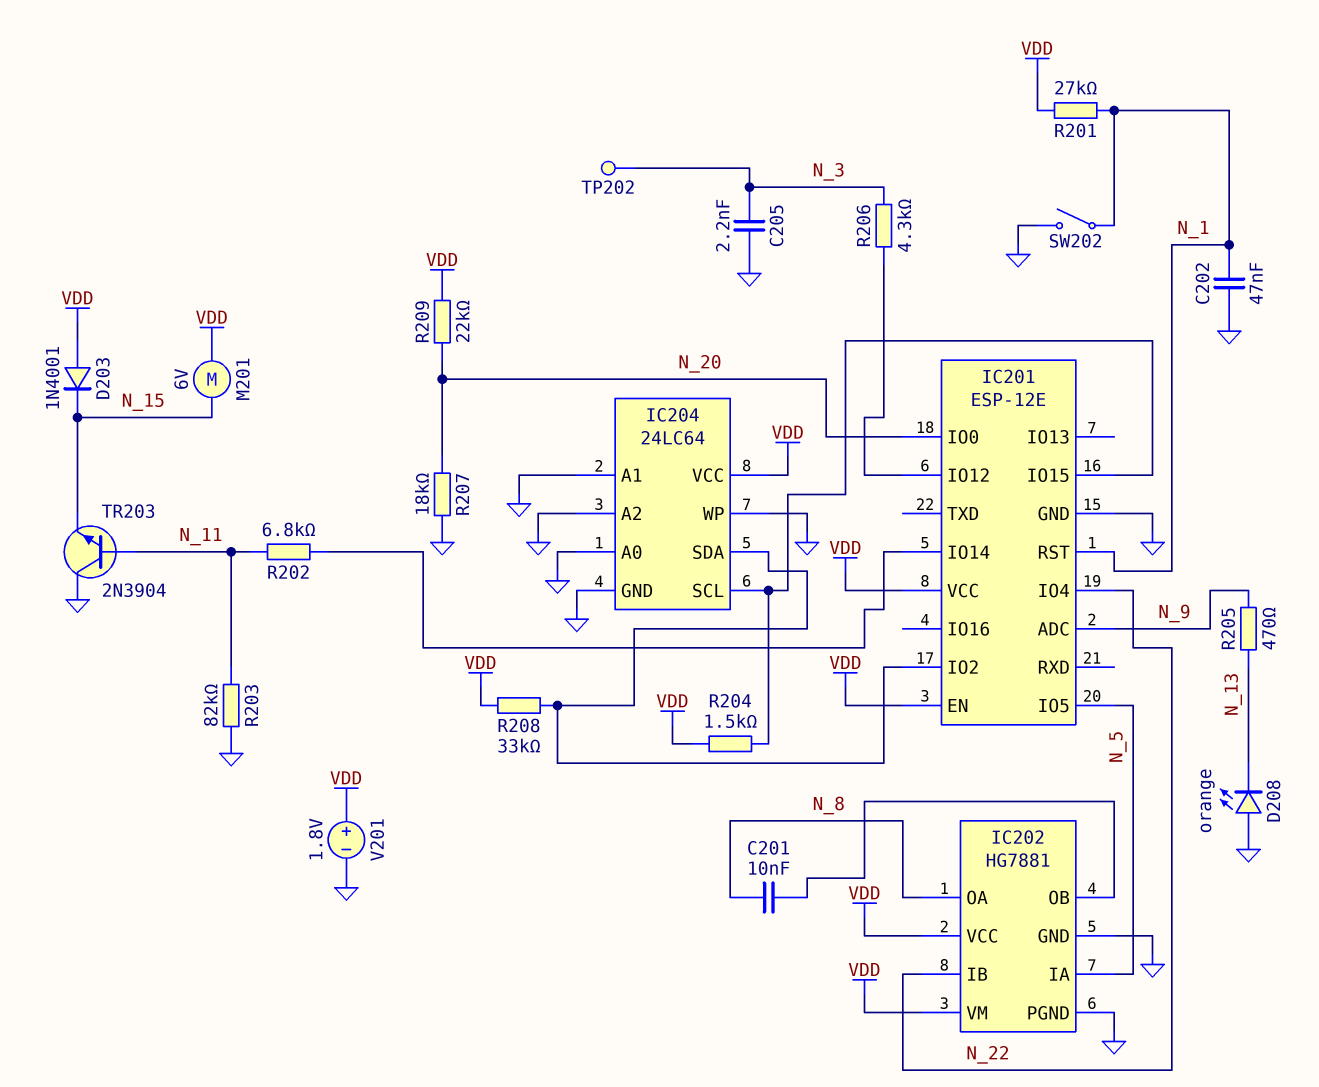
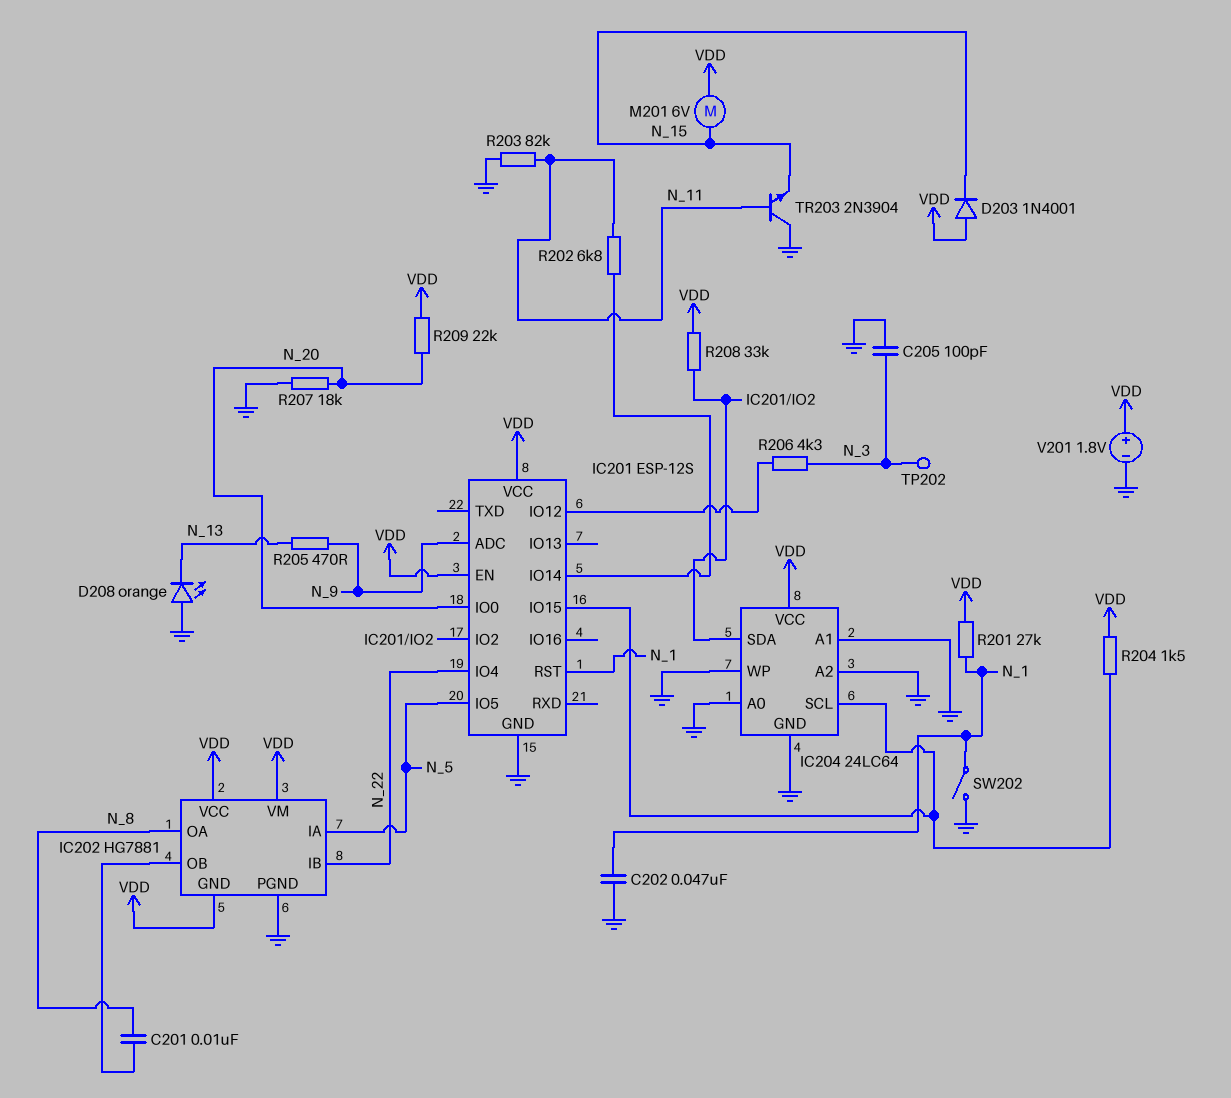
C205: 2.2nF (GND, N_3) -> 100pF (GND, N_3)
IC201: ESP-12E -> ESP-12S
IC202 pin GND: GND -> VDD

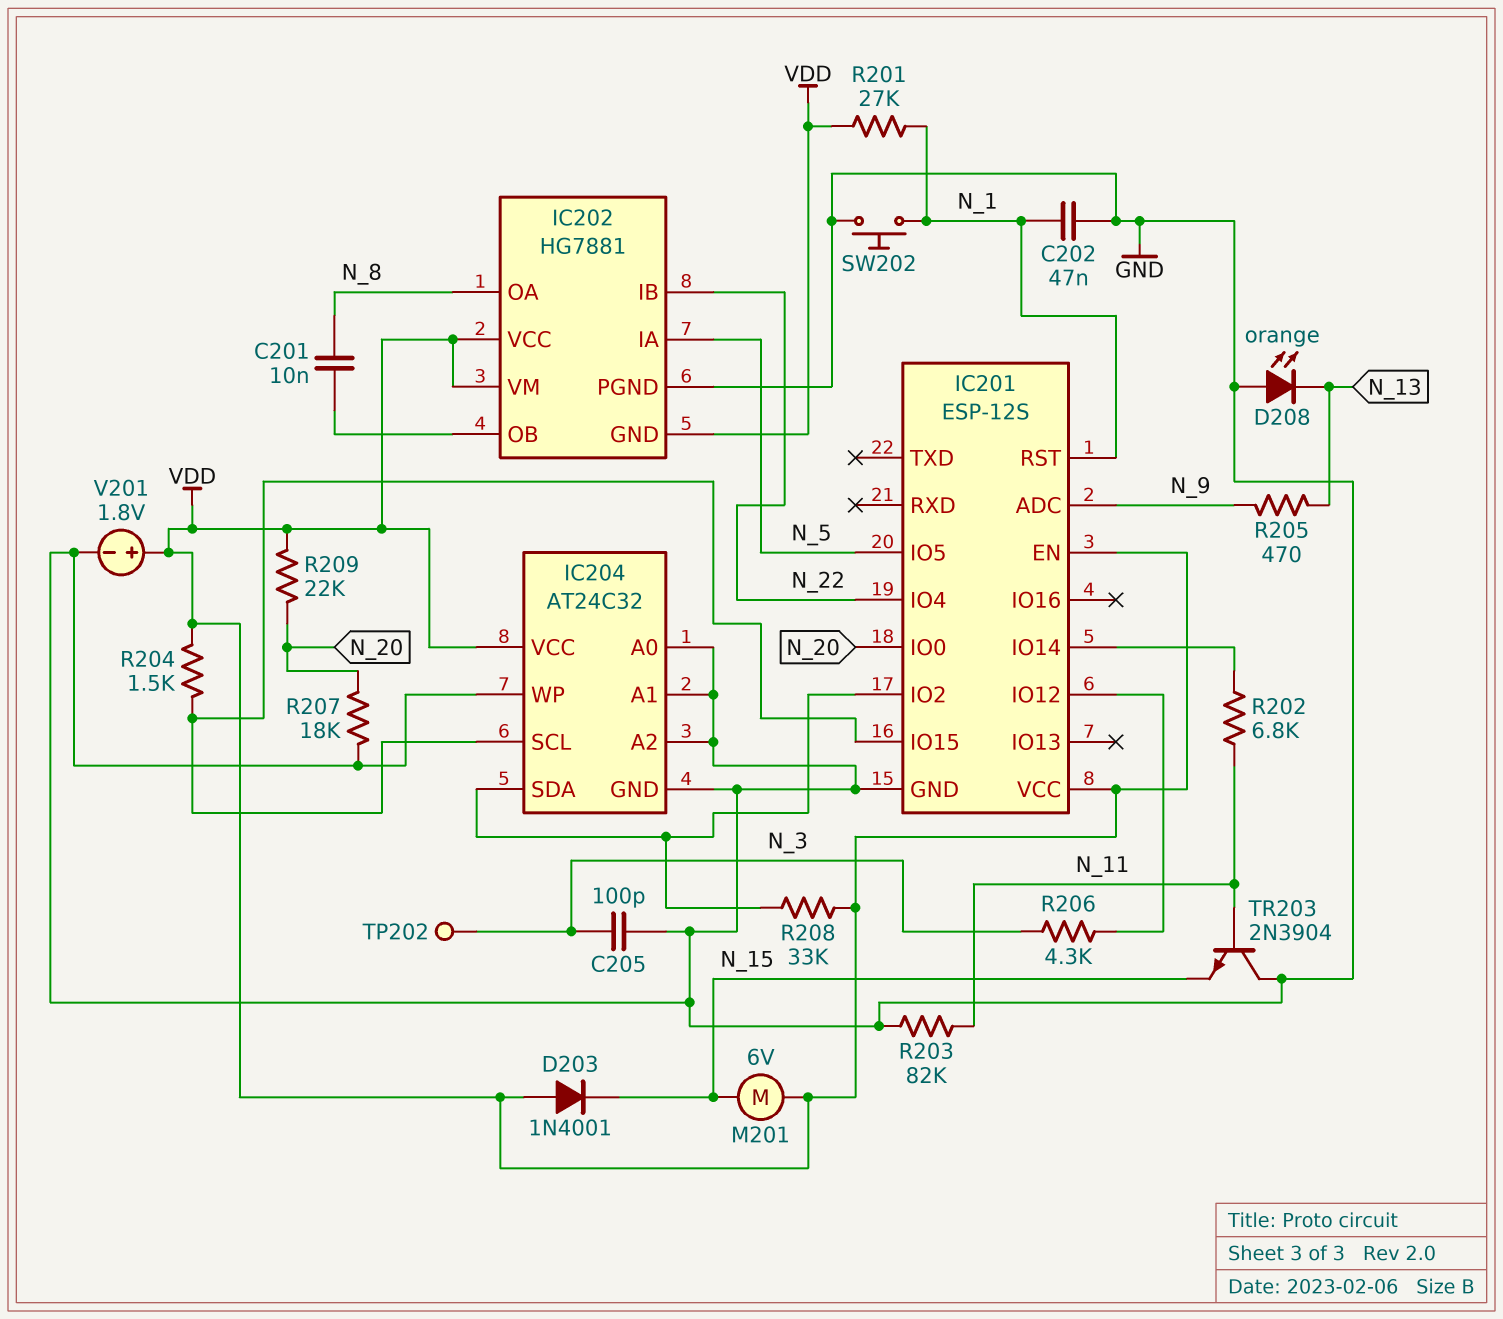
IC204: 24LC64 -> AT24C32
SW202: switch (GND, N_1) -> button (GND, N_1)

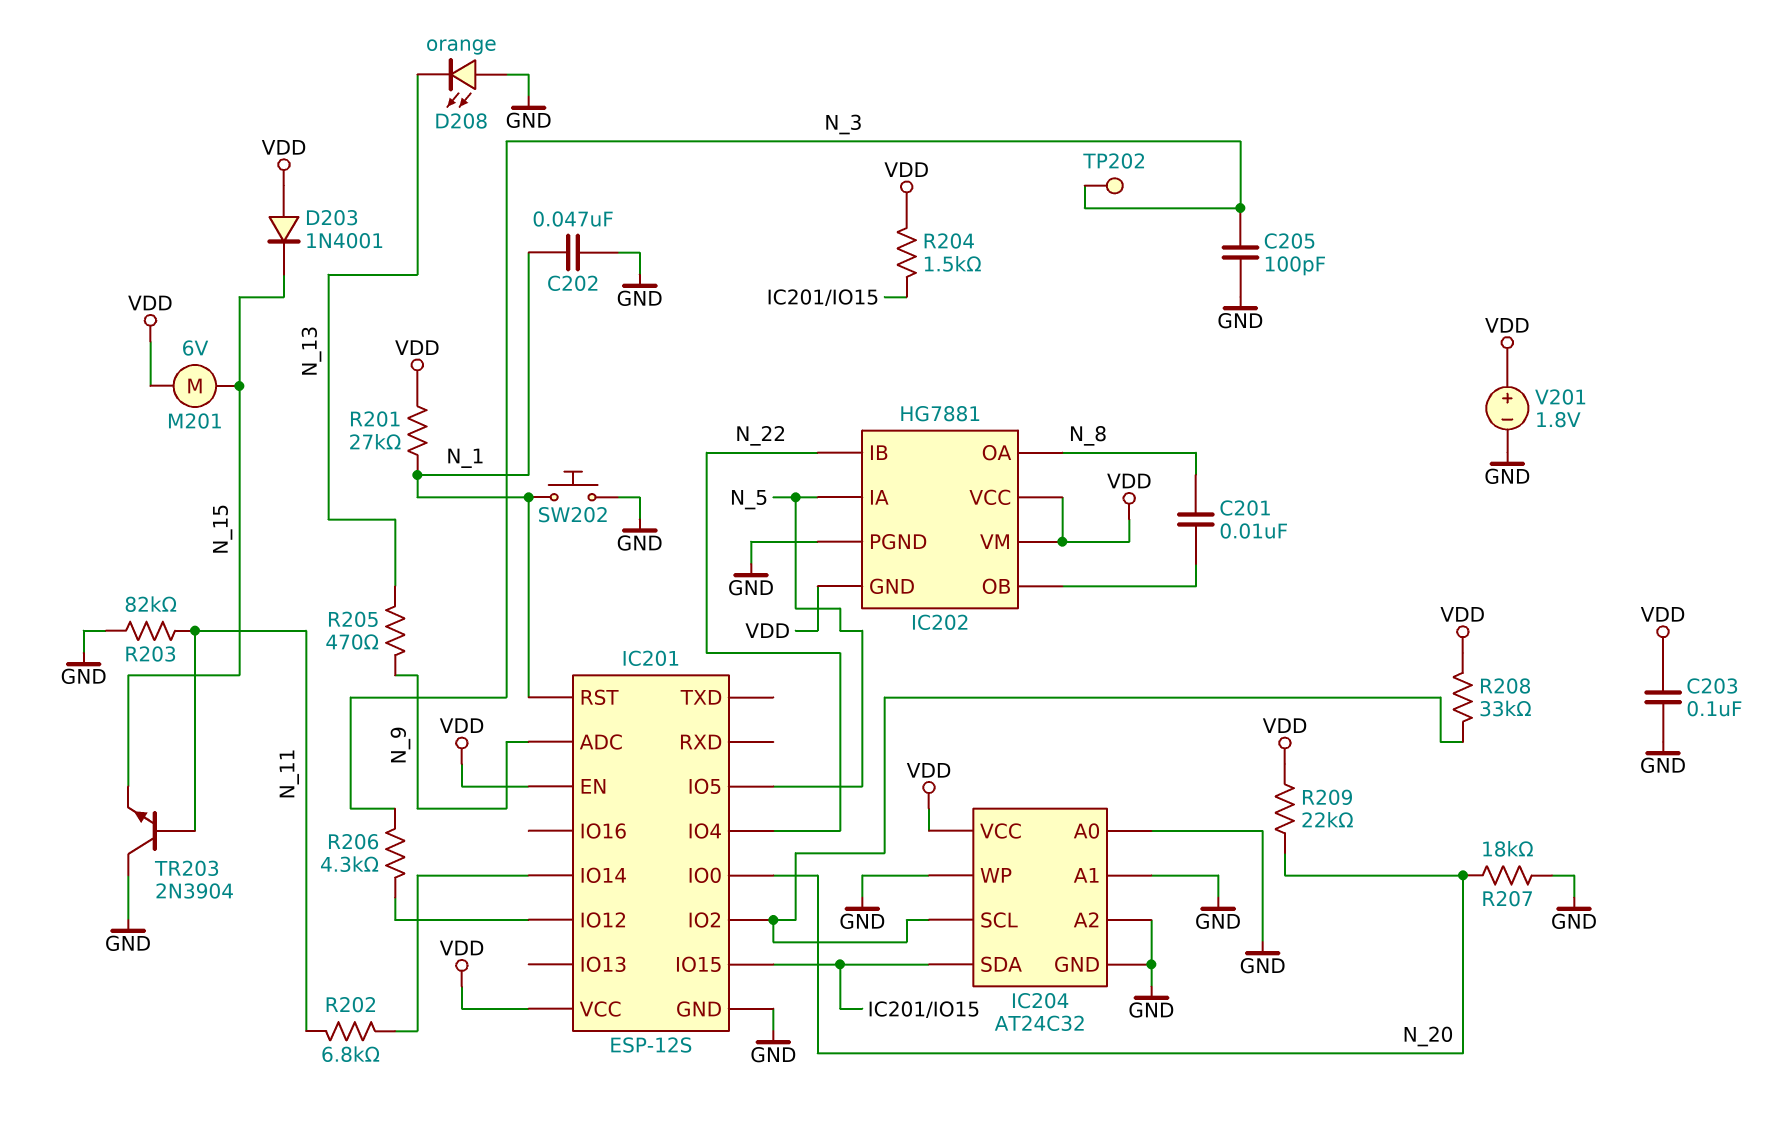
C203: none -> 100nF (GND, VDD)
IC204 pin SCL: IC201/IO15 -> IC201/IO2
IC204 pin SDA: IC201/IO2 -> IC201/IO15

